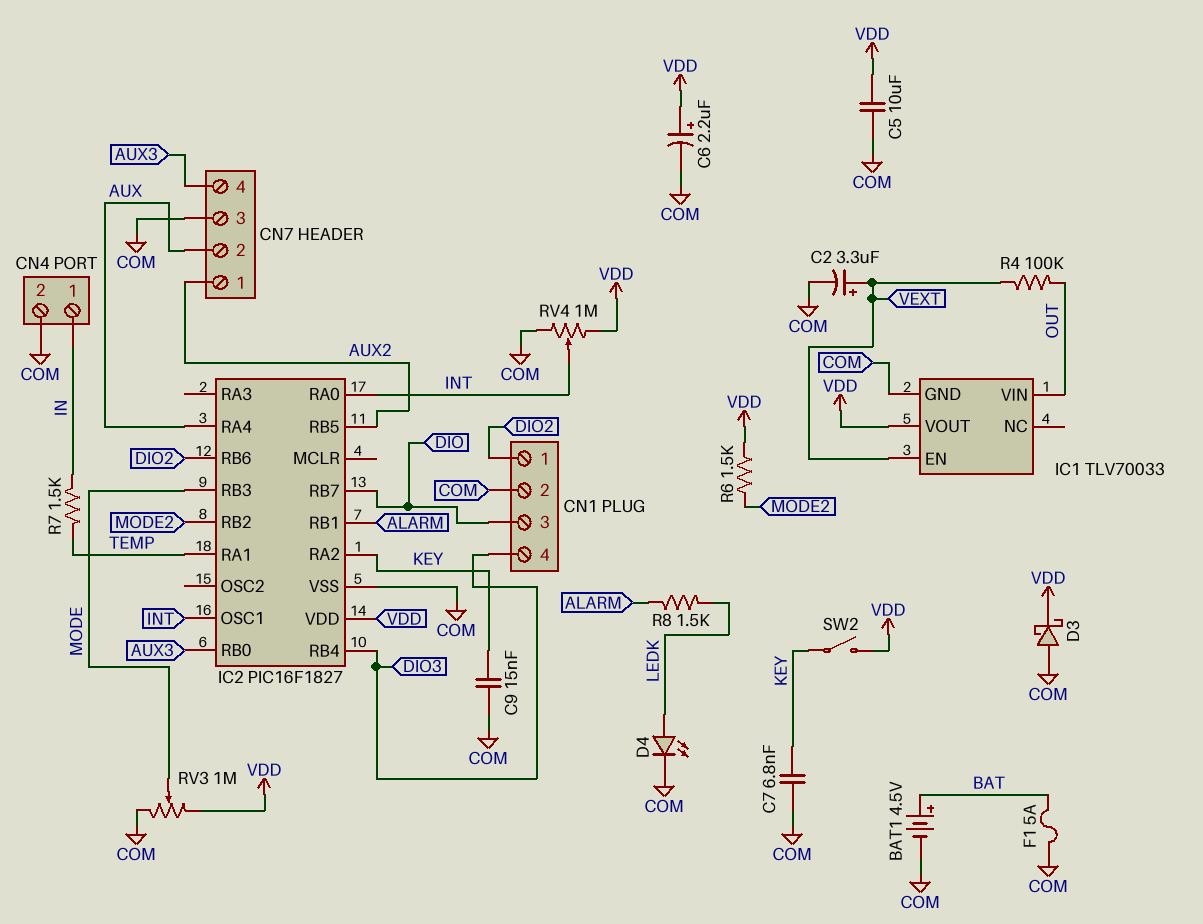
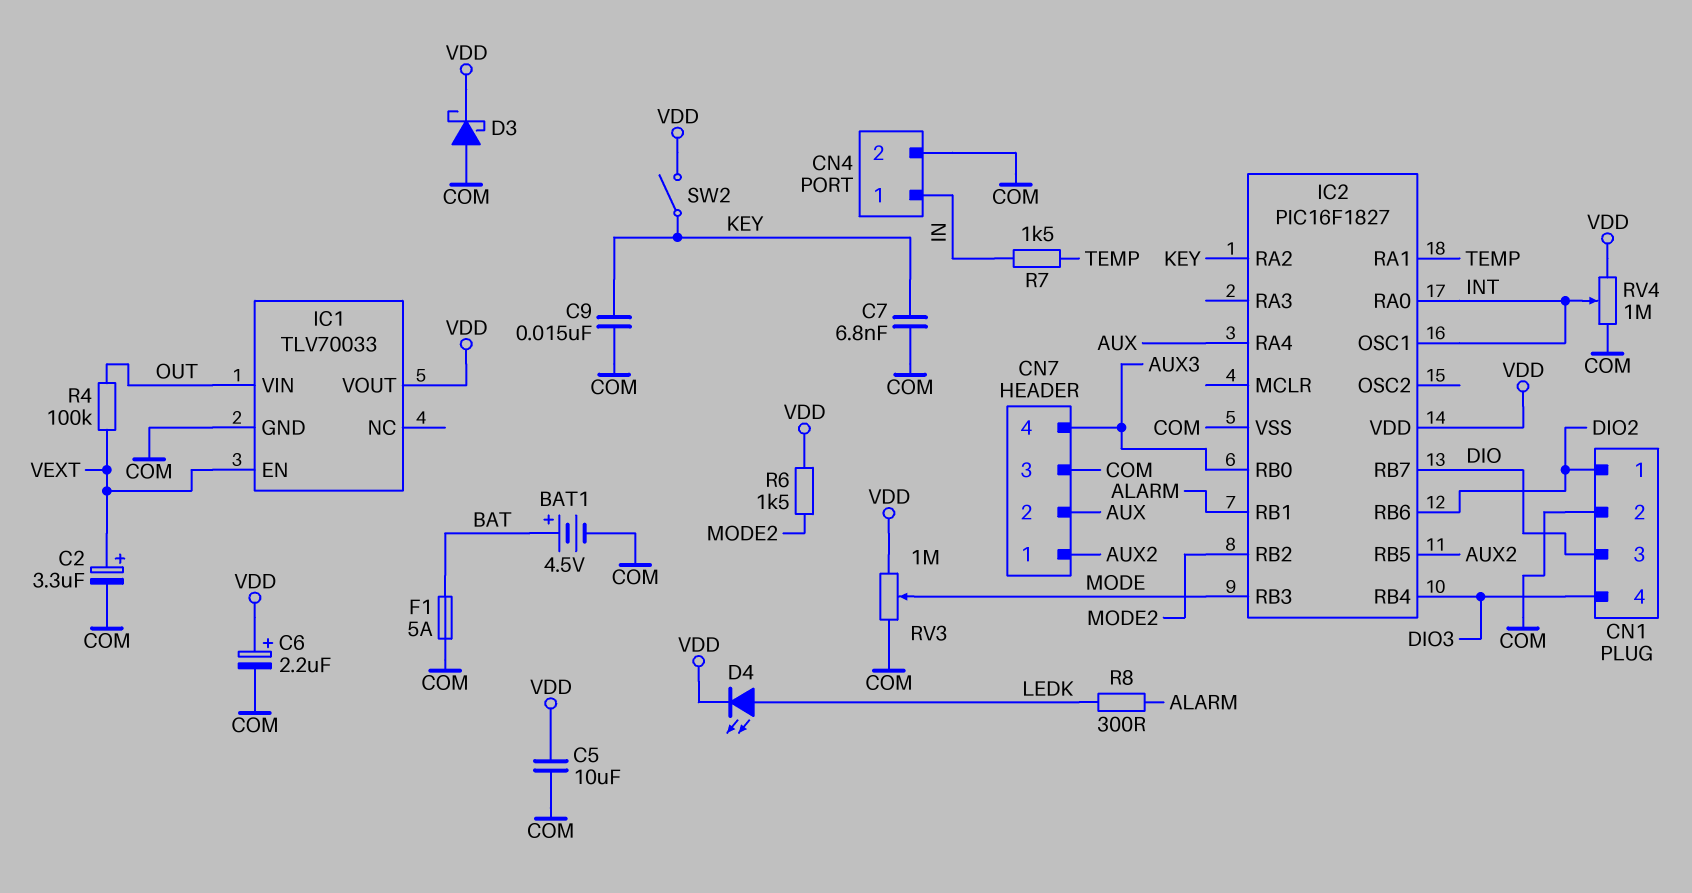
D4: LED (A LEDK, K COM) -> LED (A LEDK, K VDD)
R8: 1.5k (ALARM, LEDK) -> 300 (ALARM, LEDK)

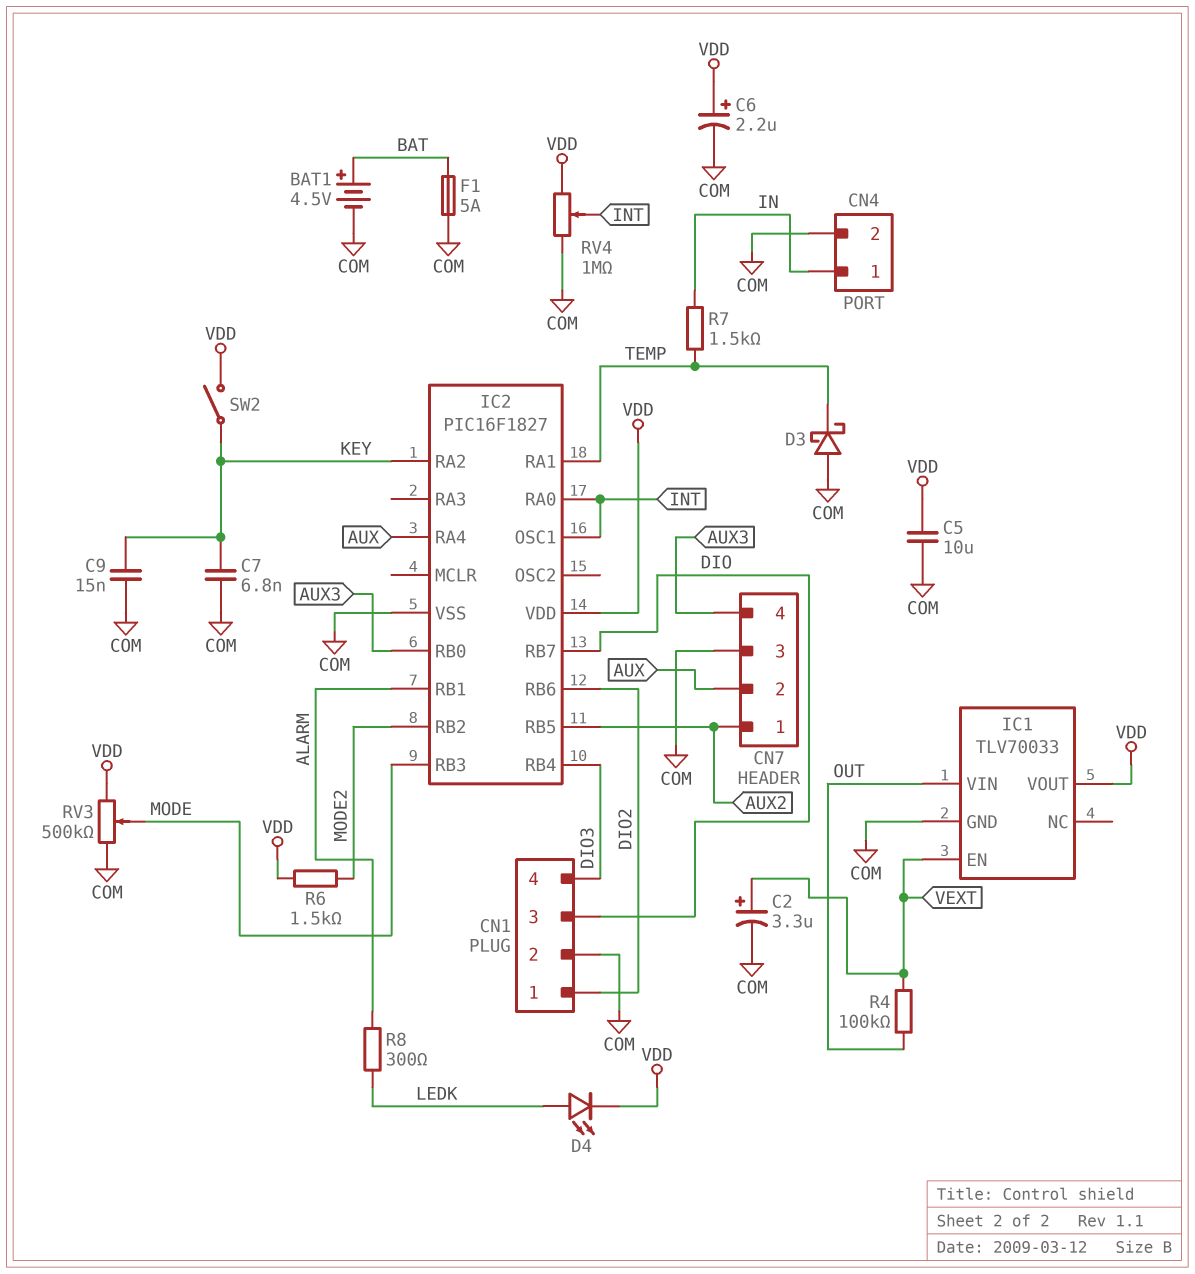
D3: schottky (A COM, K VDD) -> schottky (A COM, K TEMP)
RV3: 1M (COM, VDD, wiper MODE) -> 500k (COM, VDD, wiper MODE)

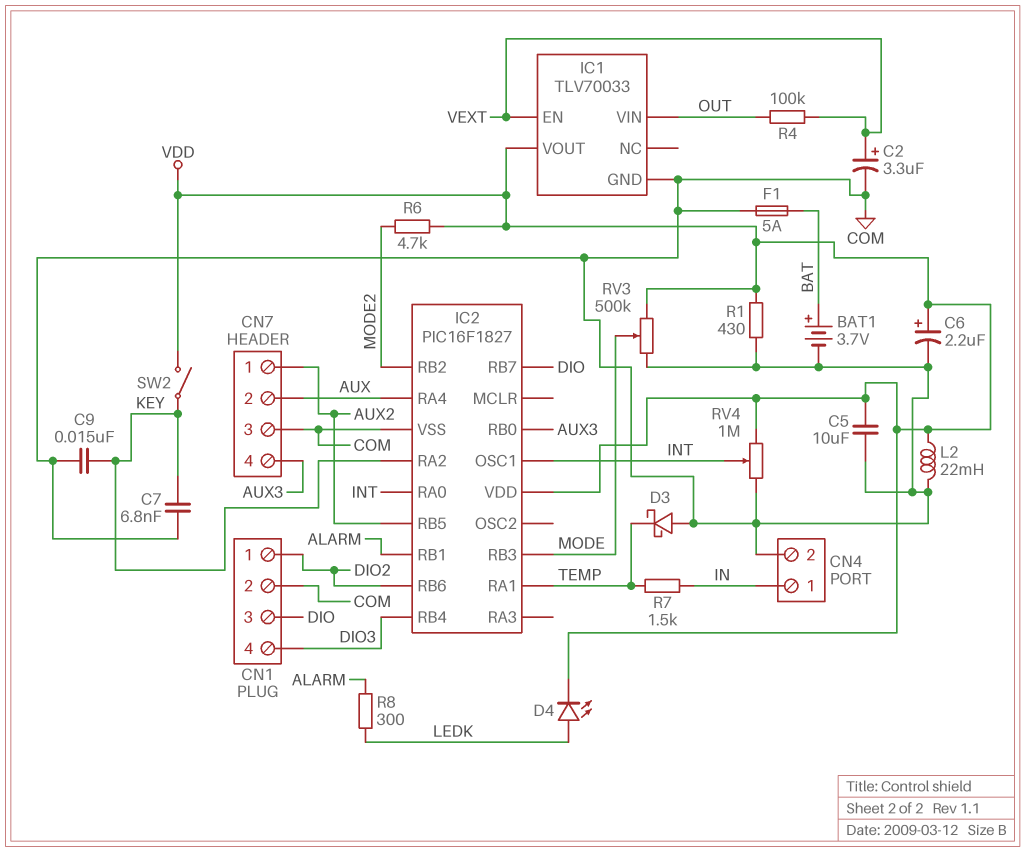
BAT1: 4.5V (plus BAT, minus COM) -> 3.7V (plus BAT, minus COM)
L2: none -> 22mH (COM, VDD)
R1: none -> 430 (COM, VDD)
R6: 1.5k (MODE2, VDD) -> 4.7k (MODE2, VDD)

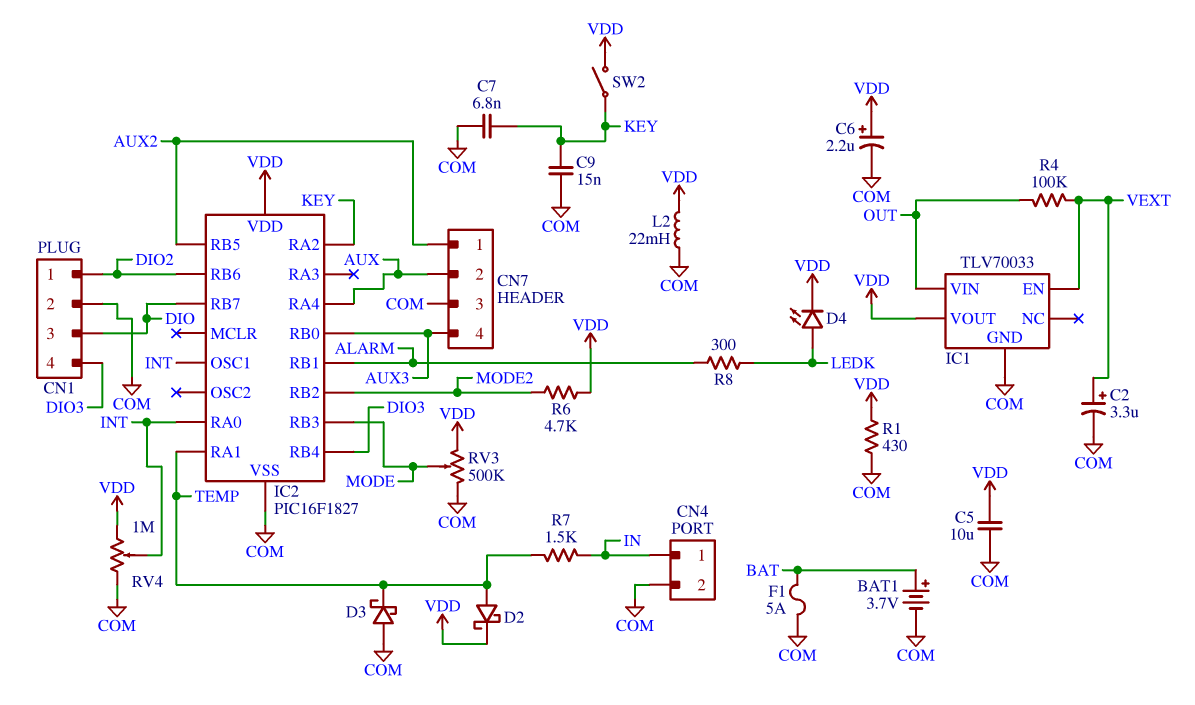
D2: none -> schottky (A TEMP, K VDD)

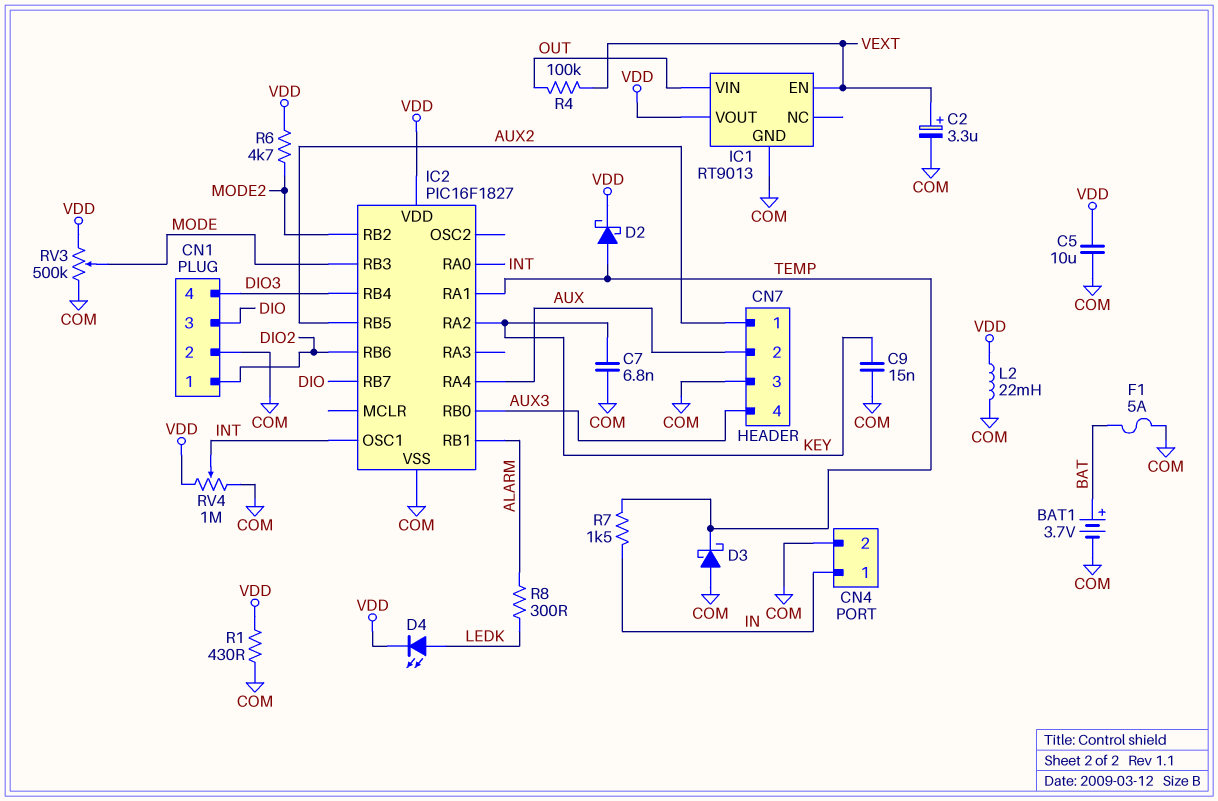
C6: 2.2uF (plus VDD, minus COM) -> none
IC1: TLV70033 -> RT9013
SW2: switch (KEY, VDD) -> none

